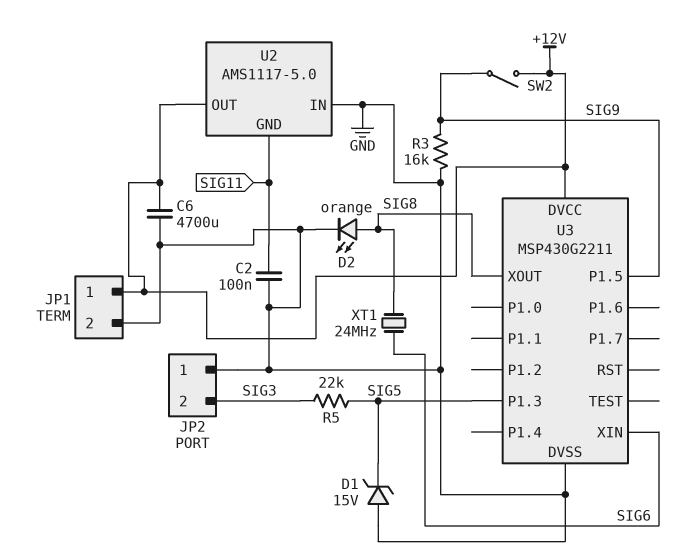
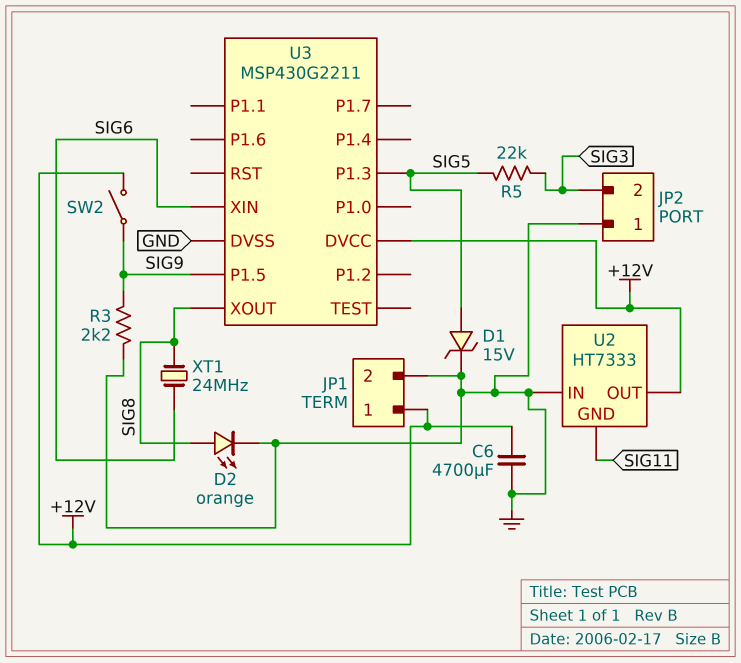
C2: 100nF (GND, SIG11) -> none
D1: zener 15V (A GND, K SIG5) -> zener 15V (A SIG5, K GND)
R3: 16k (GND, SIG9) -> 2.2k (GND, SIG9)
U2: AMS1117-5.0 -> HT7333

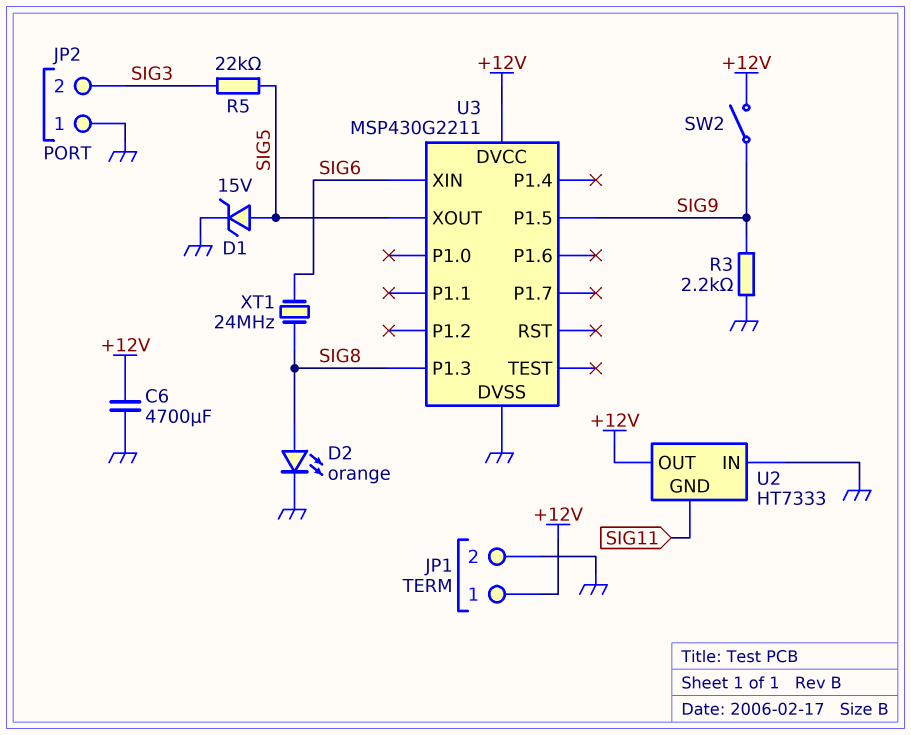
U3 pin P1.3: SIG5 -> SIG8
U3 pin XOUT: SIG8 -> SIG5

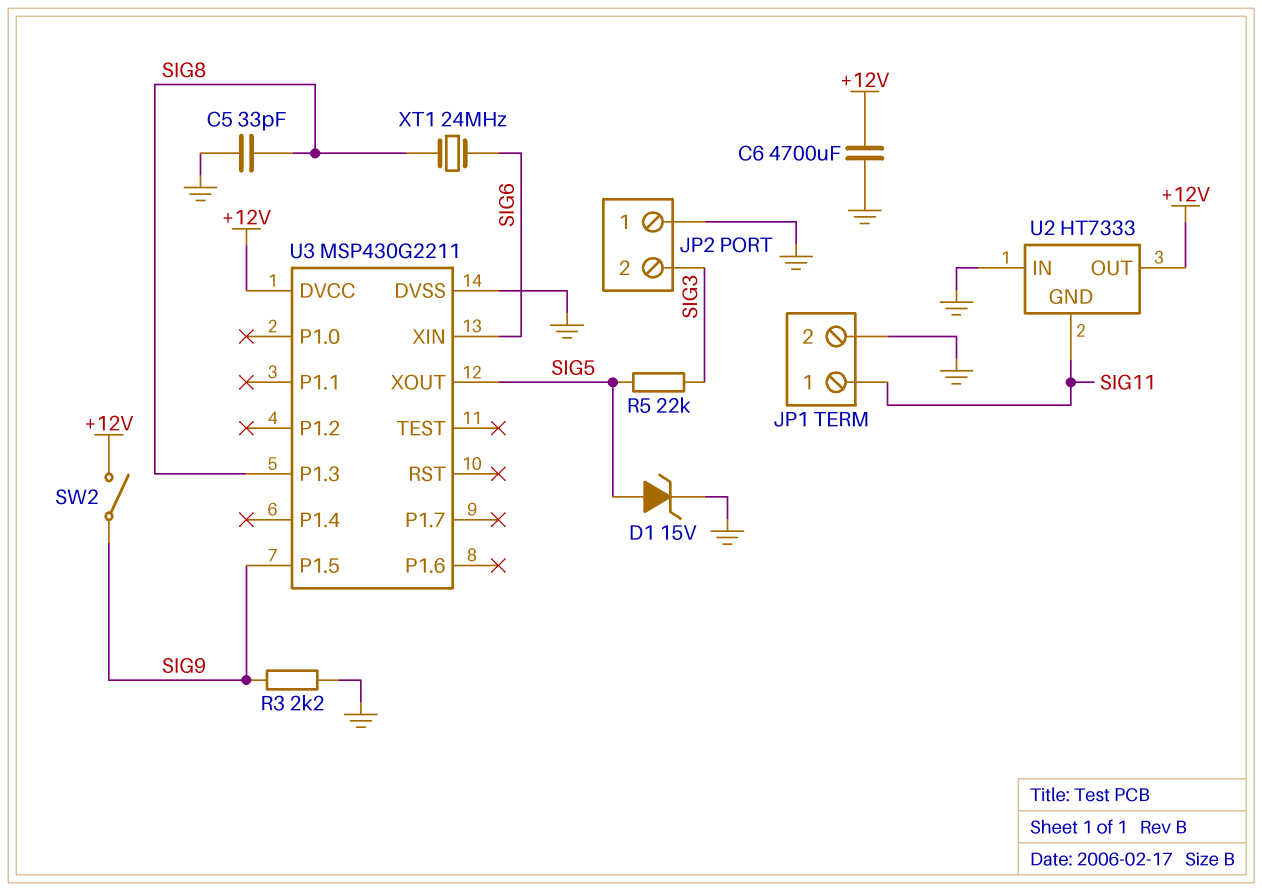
C5: none -> 33pF (GND, SIG8)
D2: LED orange (A SIG8, K GND) -> none
JP1 pin 1: +12V -> SIG11

